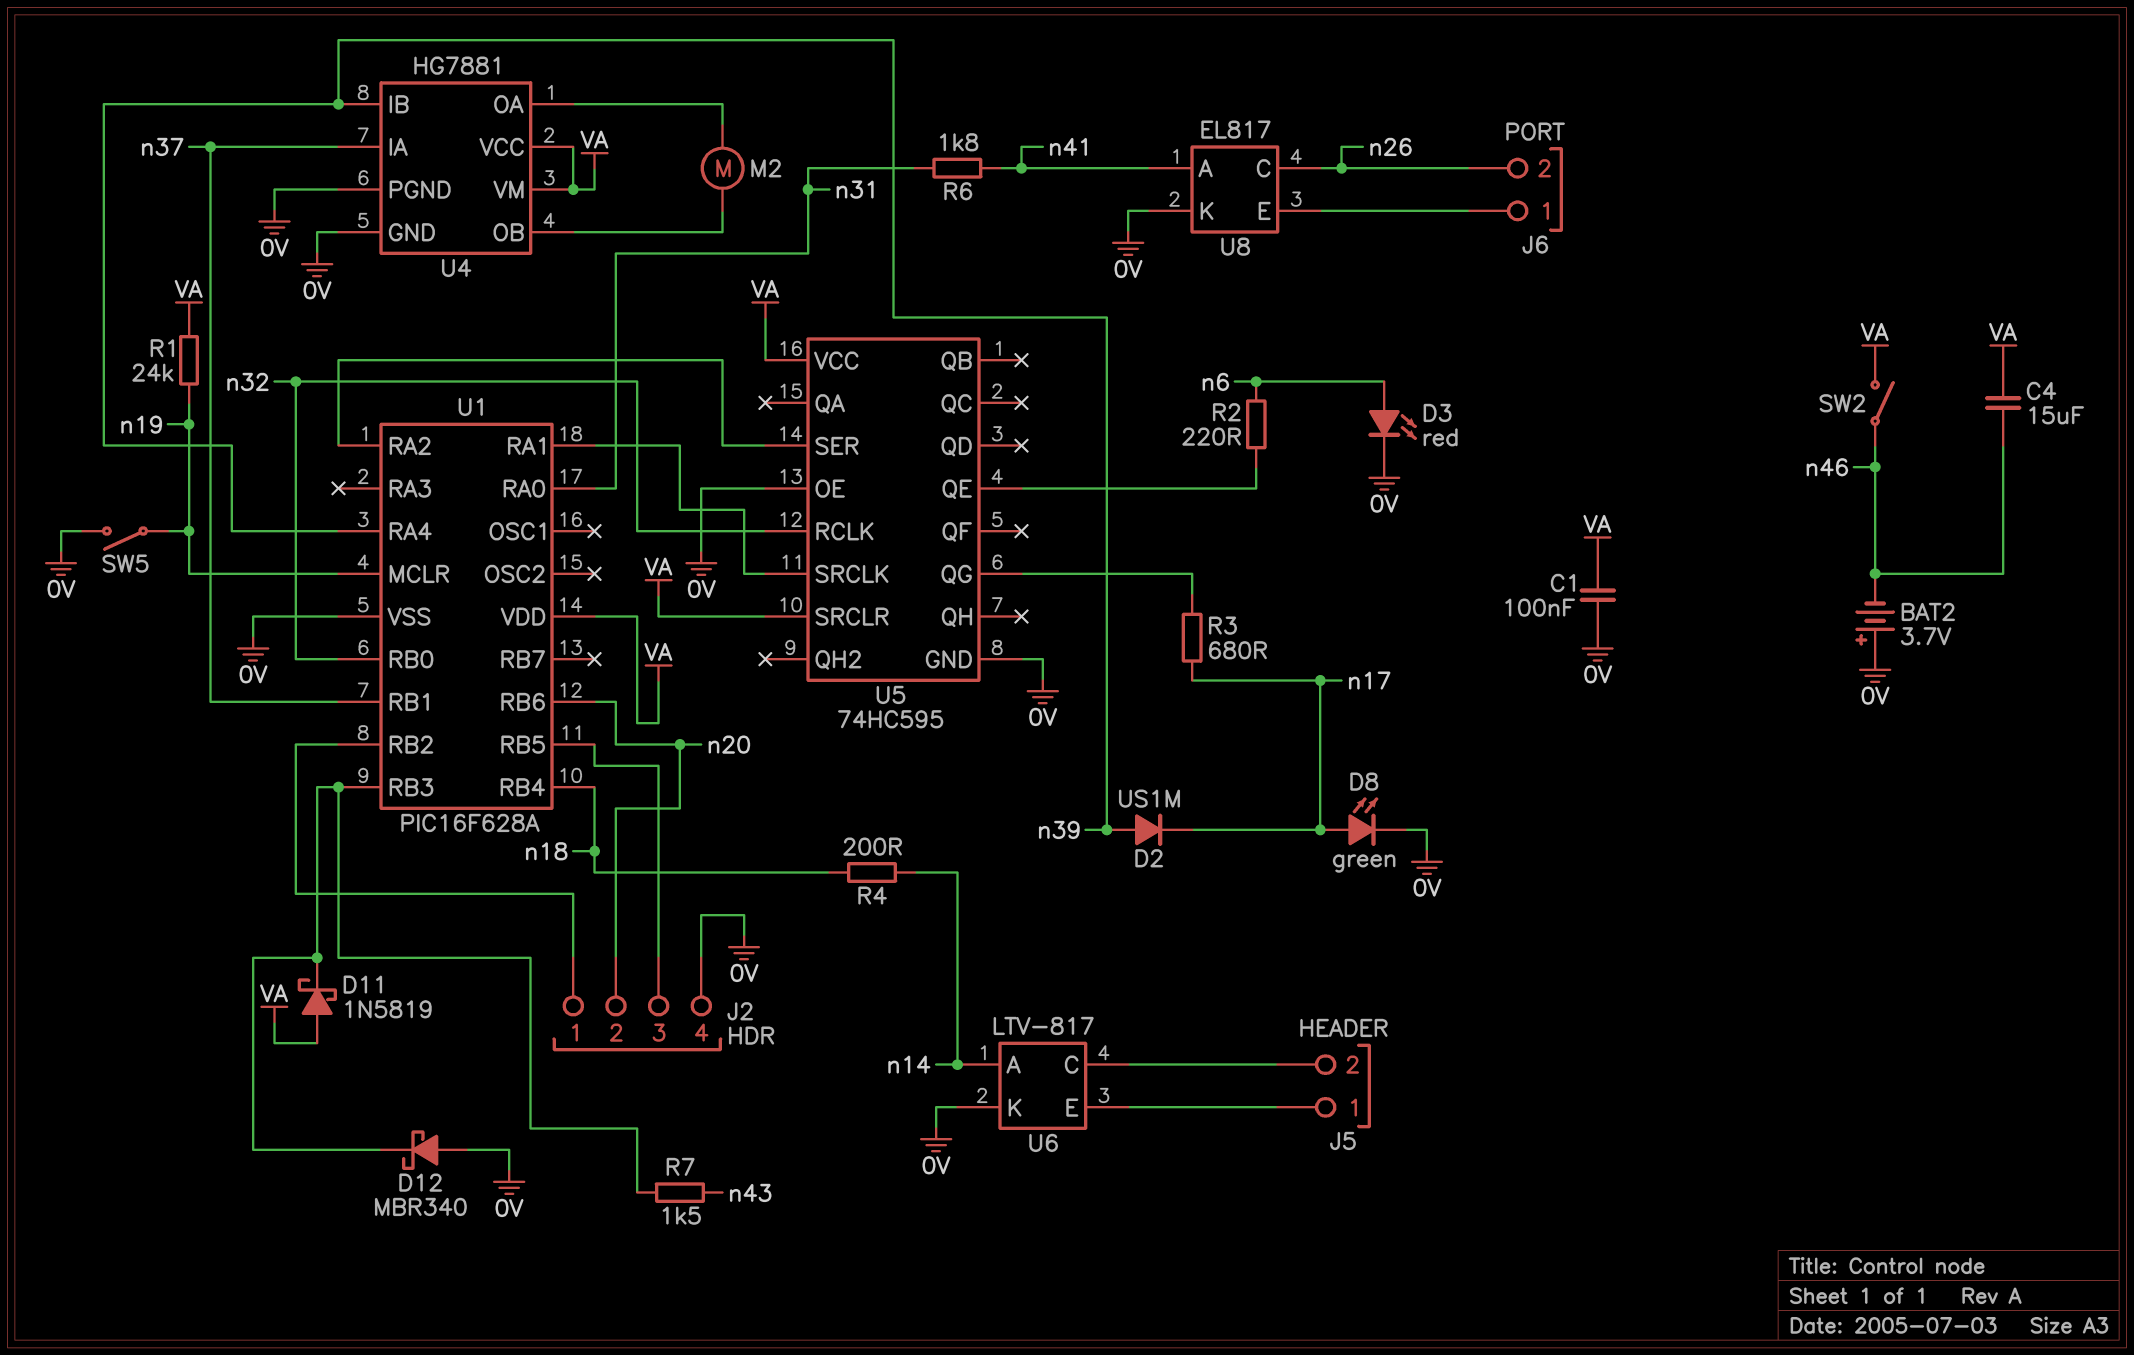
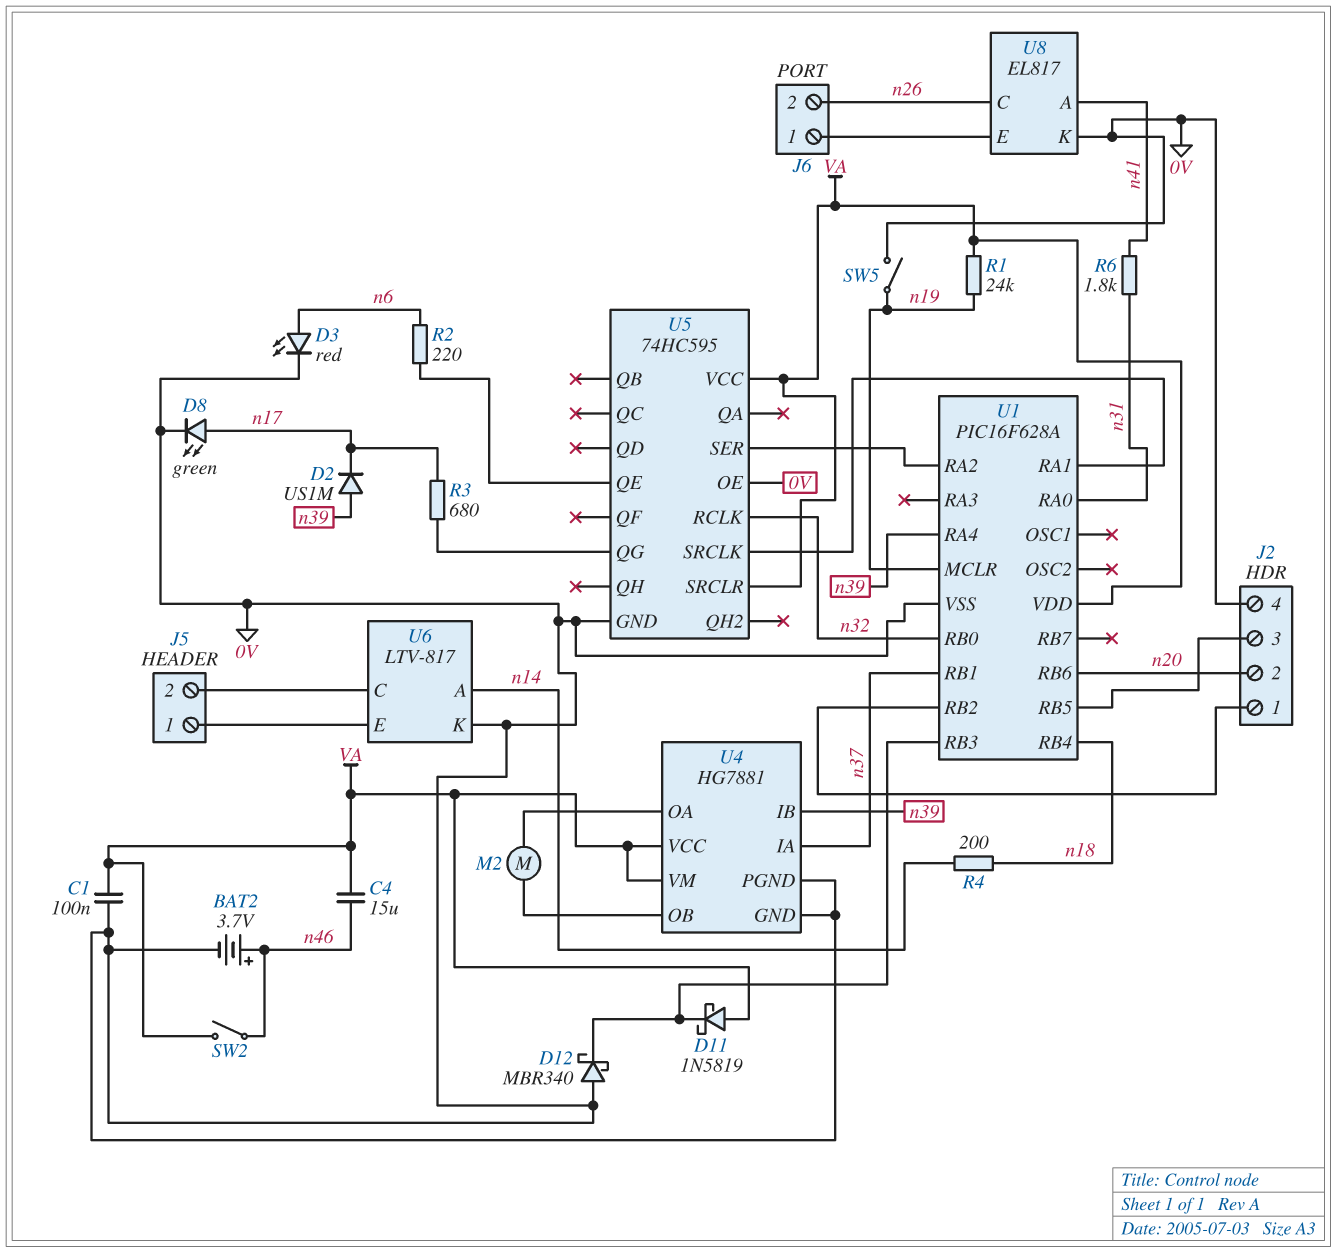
BAT2: 3.7V (plus 0V, minus n46) -> 3.7V (plus n46, minus 0V)
R7: 1.5k (U1/RB3, n43) -> none

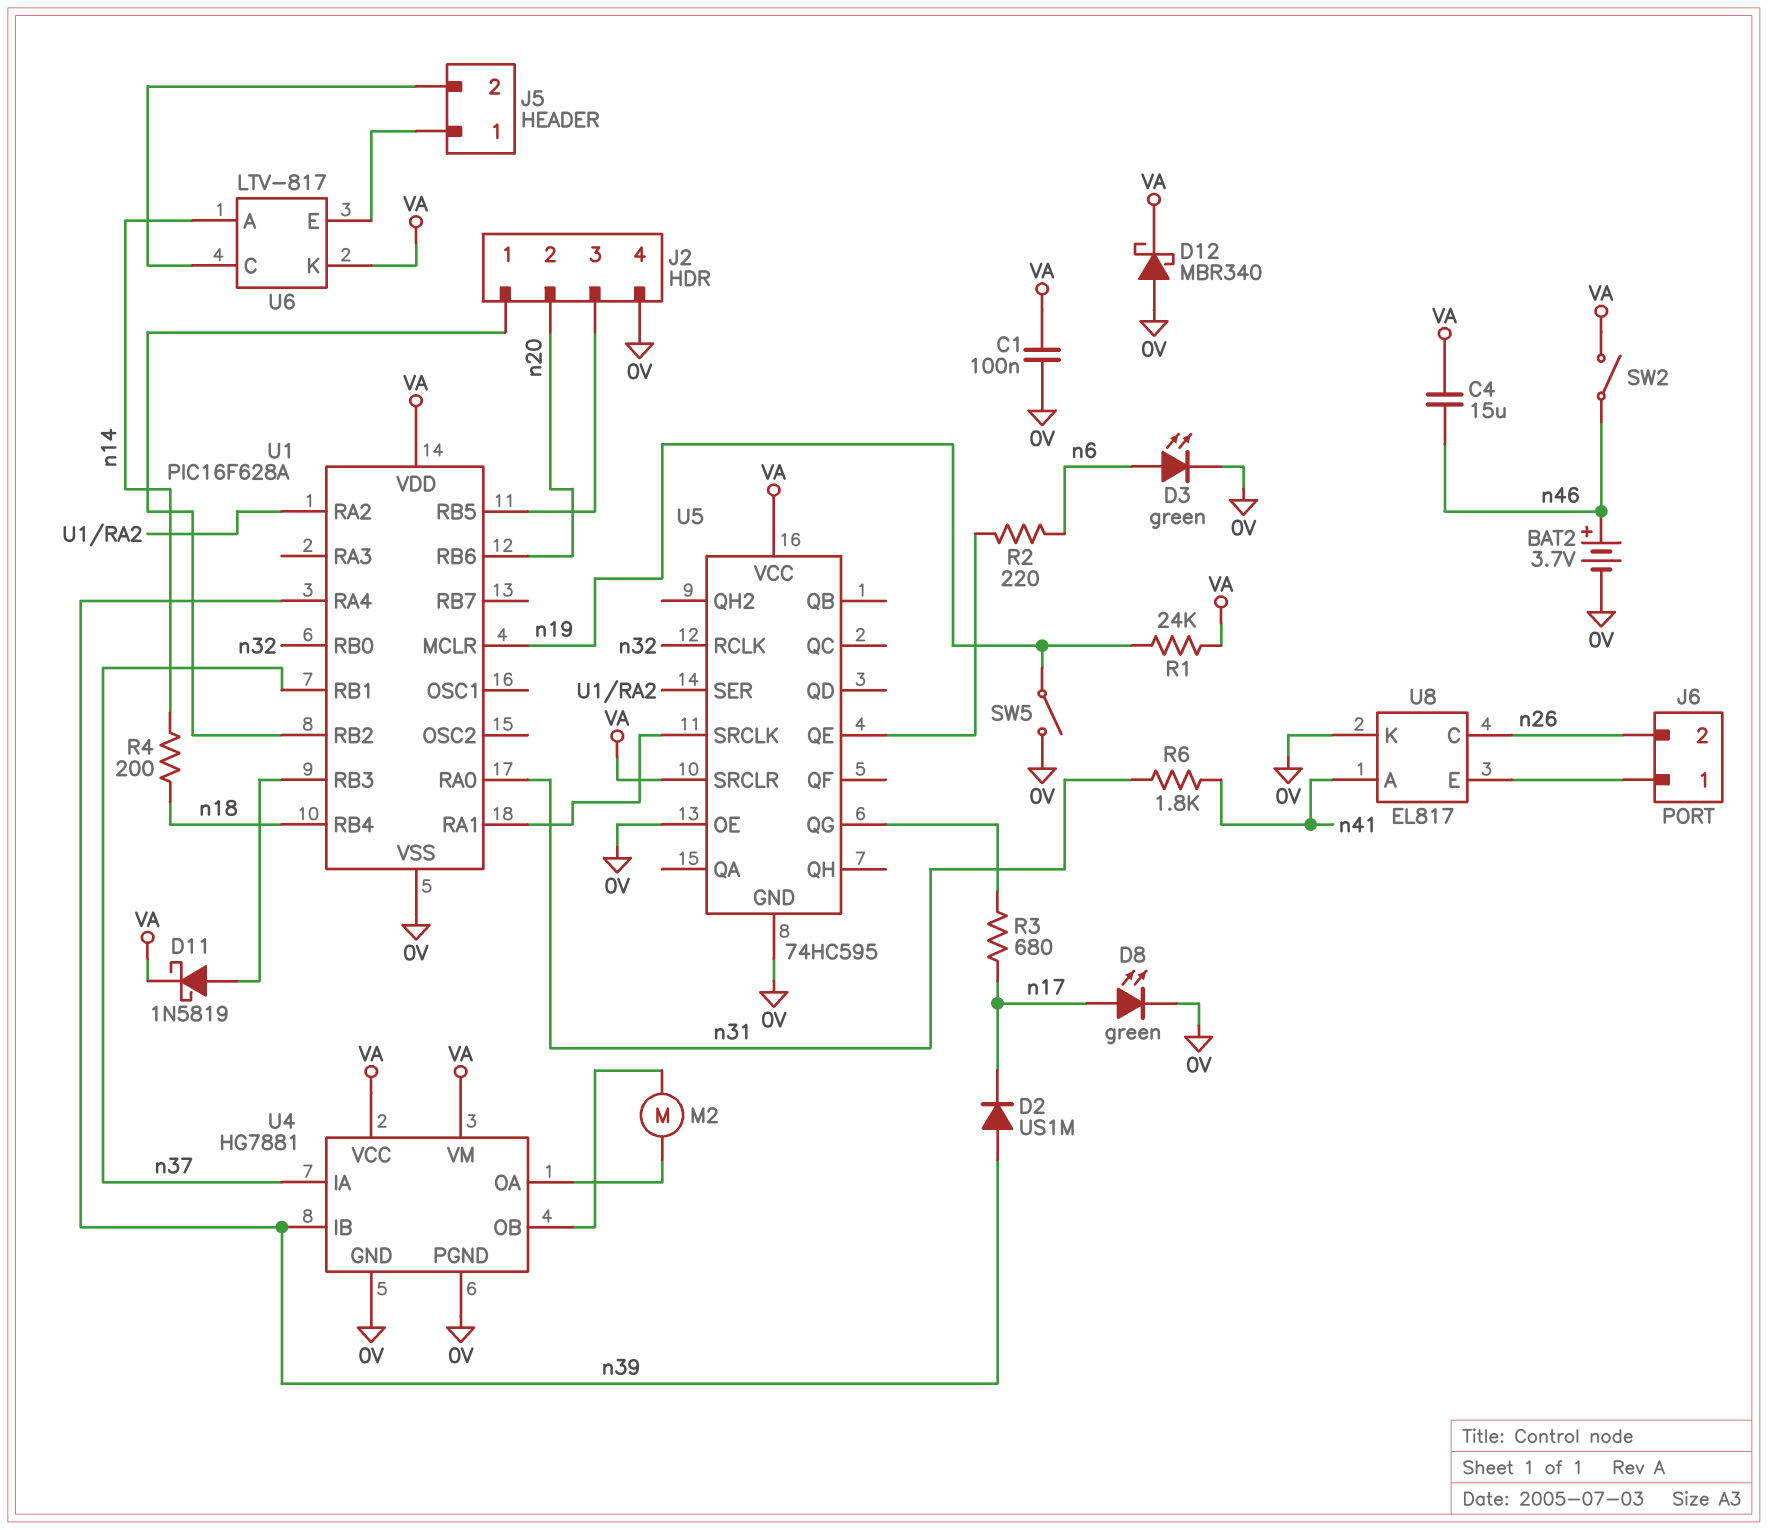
D3: LED red (A n6, K 0V) -> LED green (A n6, K 0V)
D11: schottky 1N5819 (A VA, K U1/RB3) -> schottky 1N5819 (A U1/RB3, K VA)
D12: schottky MBR340 (A 0V, K U1/RB3) -> schottky MBR340 (A 0V, K VA)
U6 pin K: 0V -> VA

